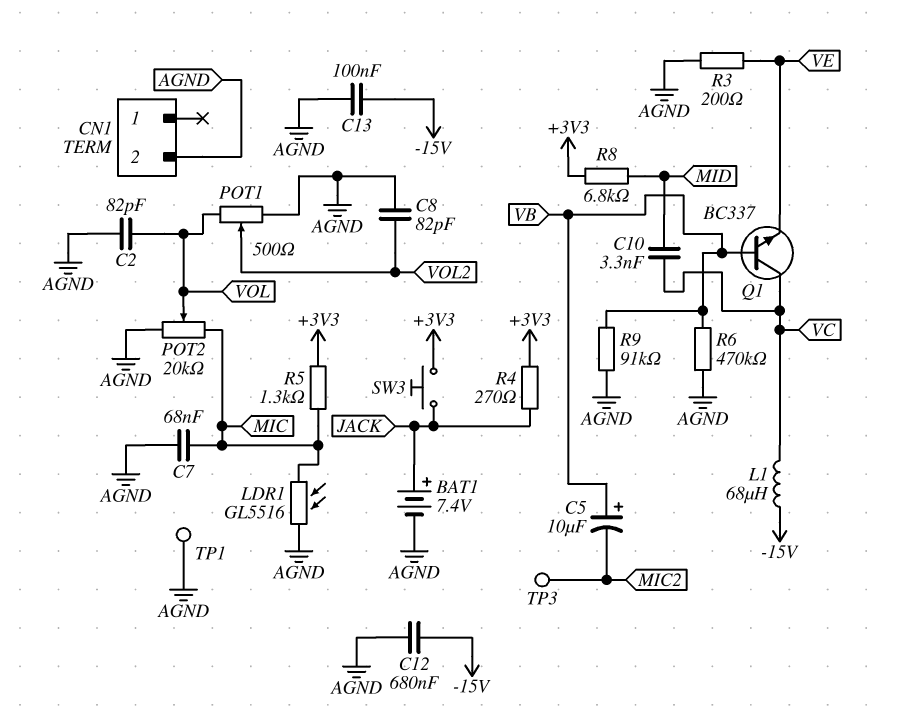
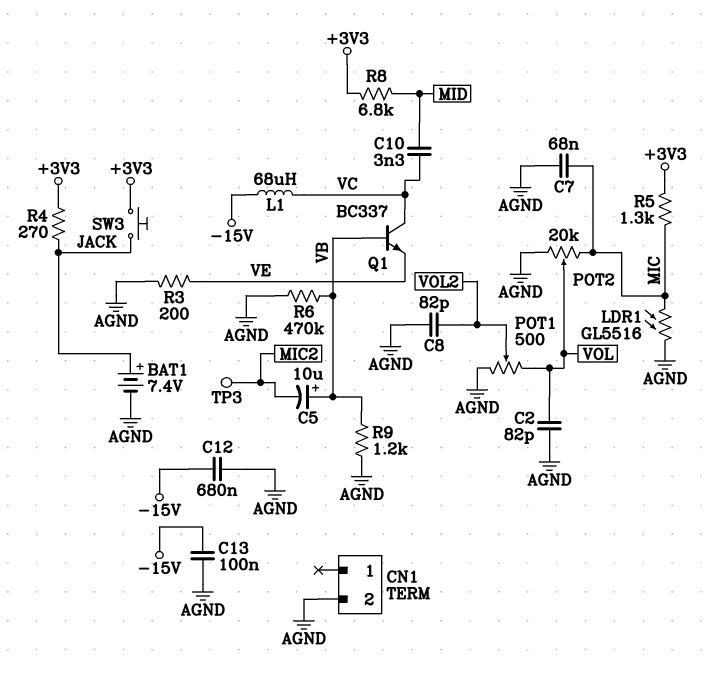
R9: 91k (AGND, VB) -> 1.2k (AGND, VB)
TP1: test point (AGND) -> none

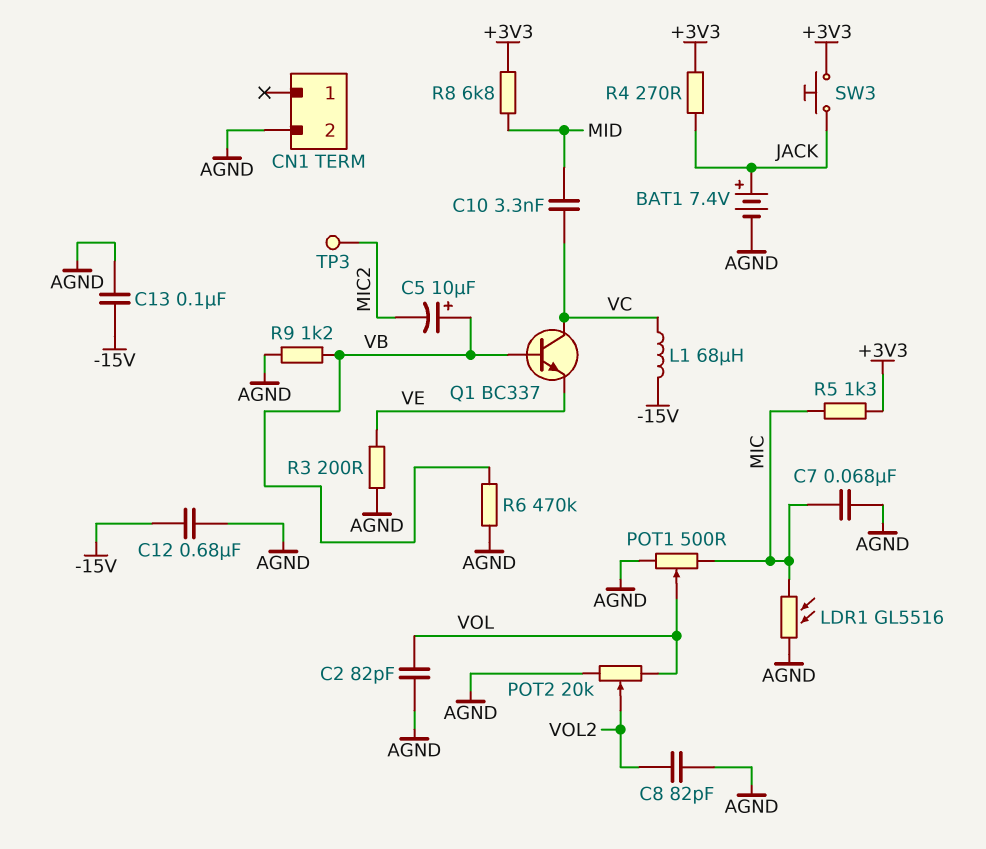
POT1: 500 (AGND, VOL, wiper VOL2) -> 500 (AGND, MIC, wiper VOL)
POT2: 20k (AGND, MIC, wiper VOL) -> 20k (AGND, VOL, wiper VOL2)

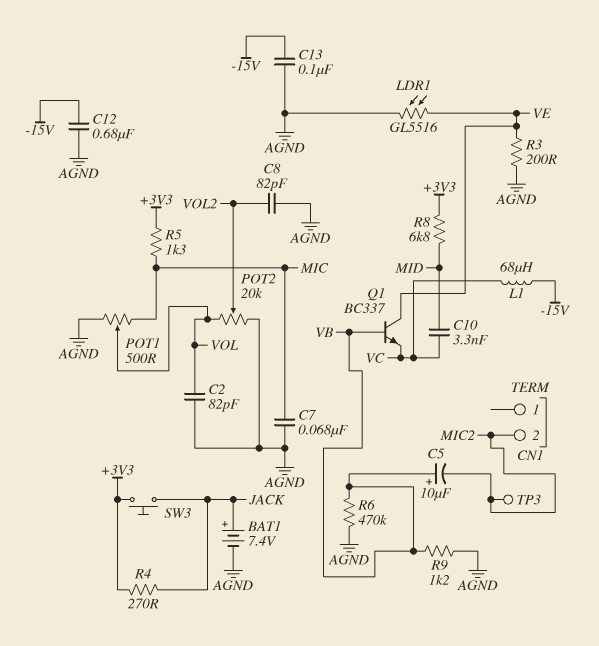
CN1 pin 2: AGND -> MIC2
LDR1: GL5516 (AGND, MIC) -> GL5516 (AGND, VE)
Q1: NPN BC337 (B VB, C VC, E VE) -> NPN BC337 (B VB, C VE, E VC)

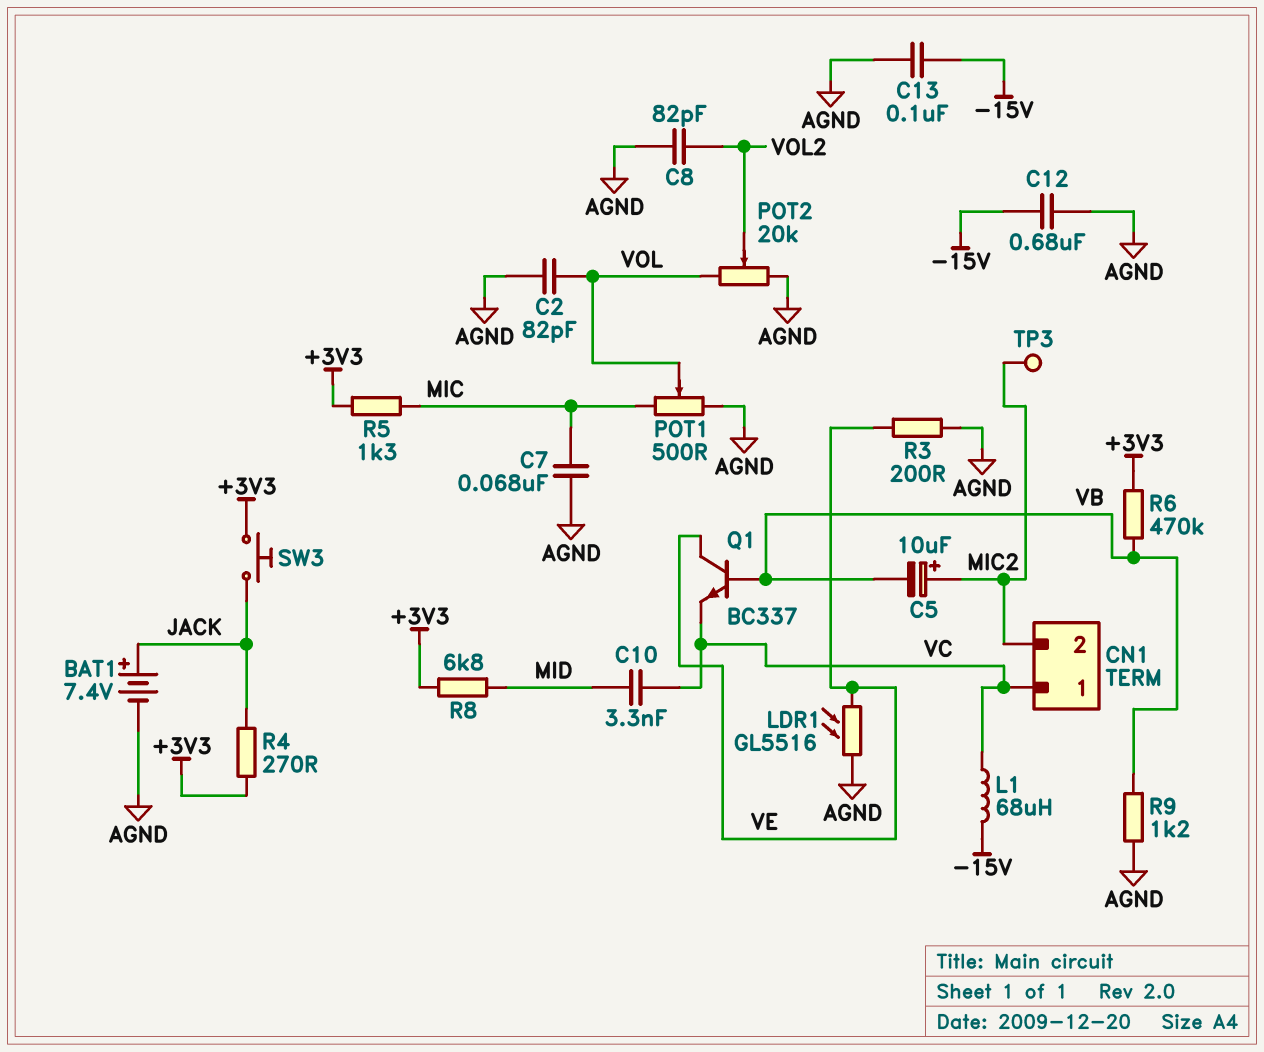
C5: 10uF (plus VB, minus MIC2) -> 10uF (plus MIC2, minus VB)
CN1 pin 1: none -> VC
R6: 470k (AGND, VB) -> 470k (+3V3, VB)

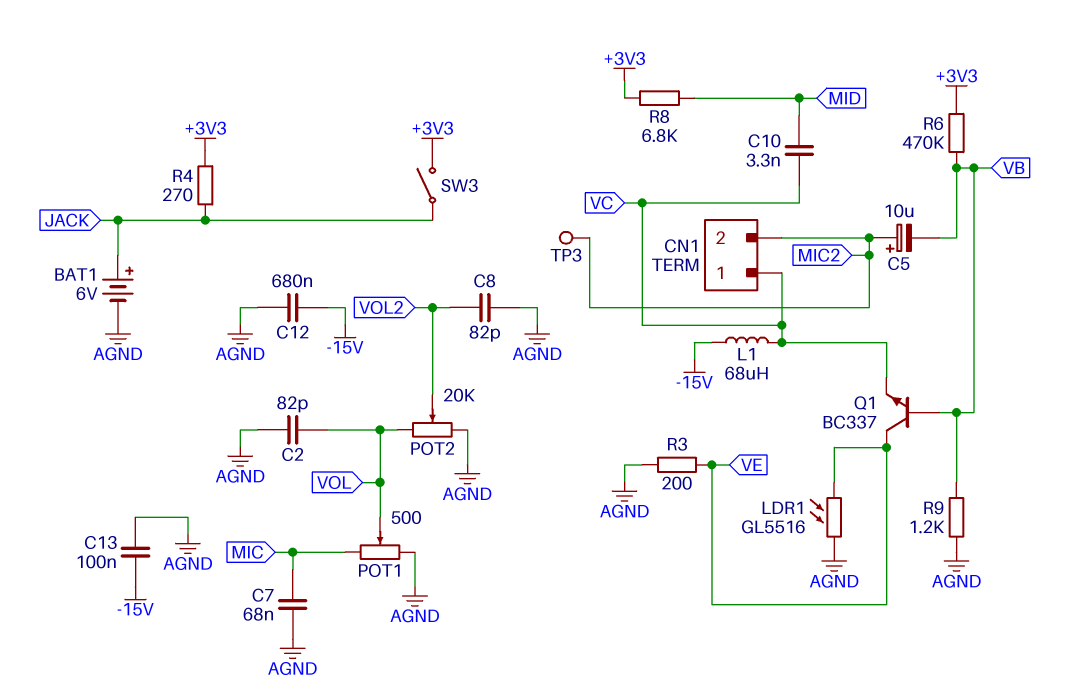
BAT1: 7.4V (plus JACK, minus AGND) -> 6V (plus JACK, minus AGND)
R5: 1.3k (+3V3, MIC) -> none
SW3: button (+3V3, JACK) -> switch (+3V3, JACK)

